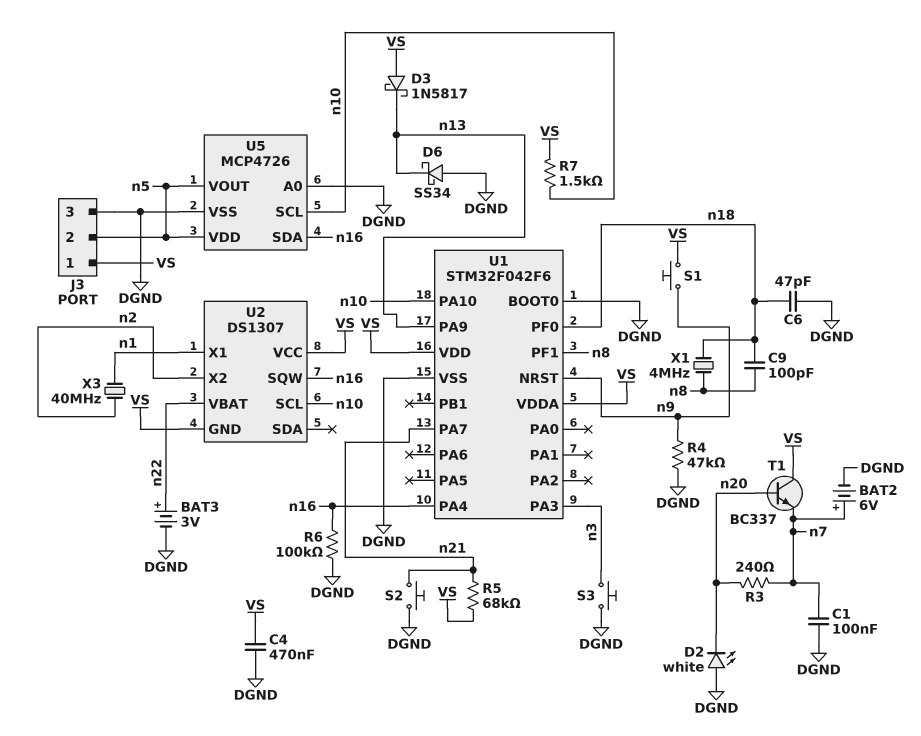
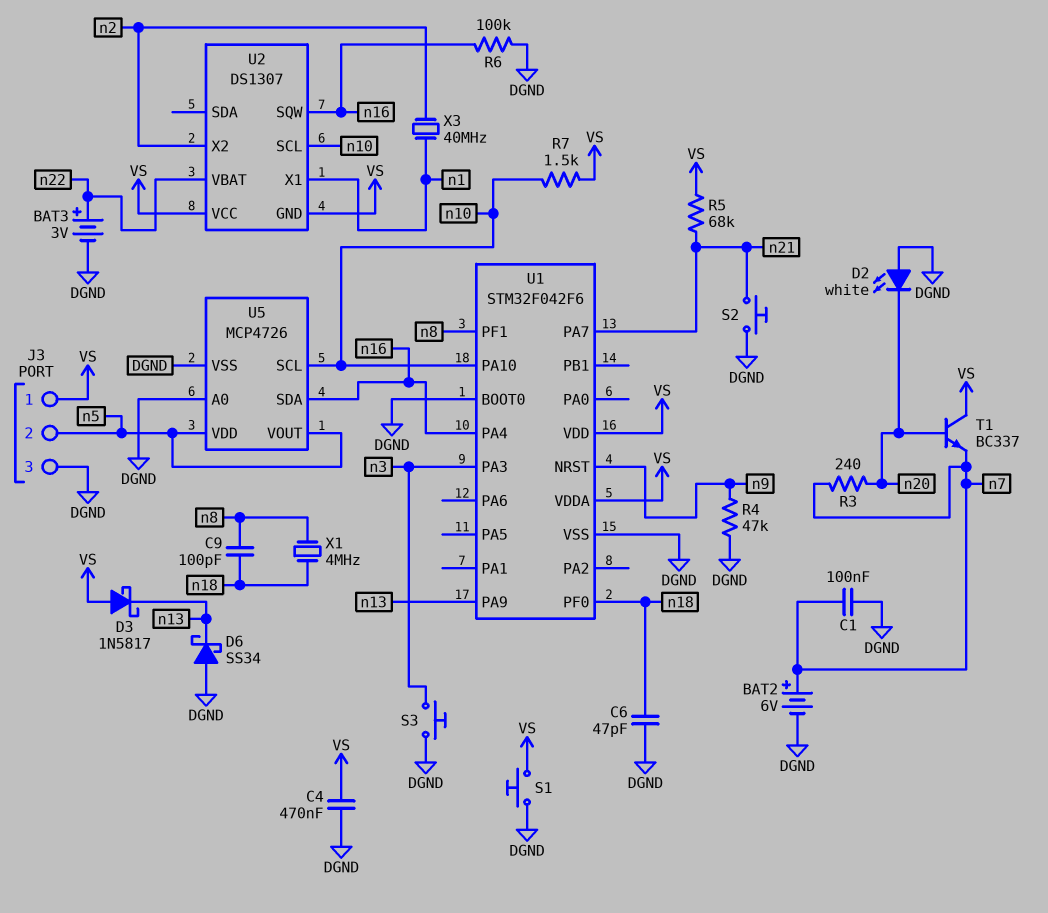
S1: button (VS, n9) -> button (DGND, VS)

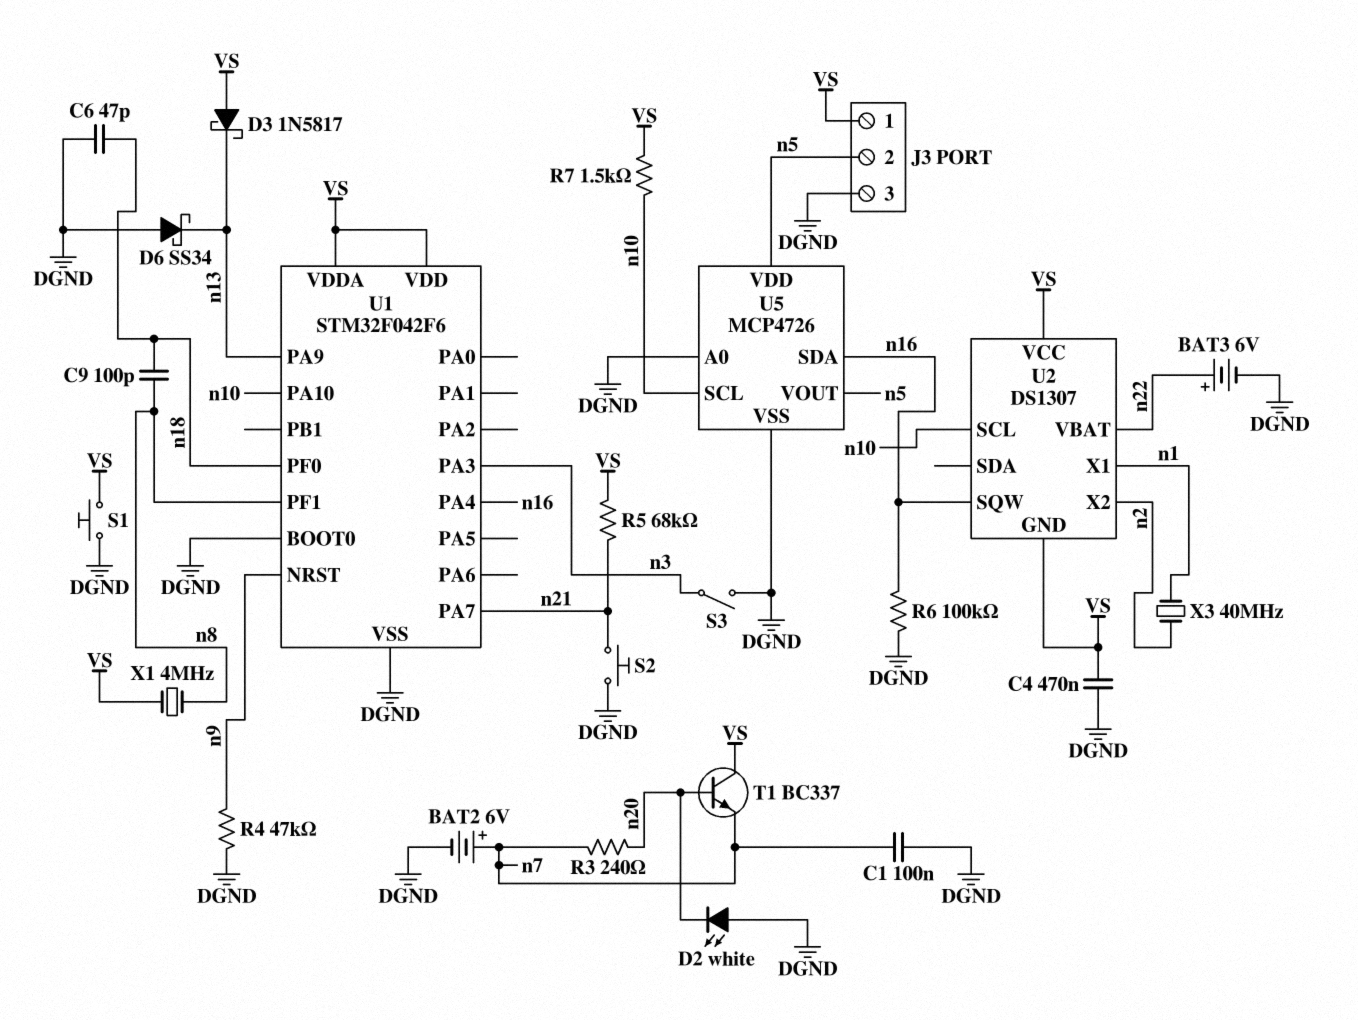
BAT3: 3V (plus n22, minus DGND) -> 6V (plus n22, minus DGND)
S3: button (DGND, n3) -> switch (DGND, n3)
X1: 4MHz (n8, n18) -> 4MHz (VS, n8)

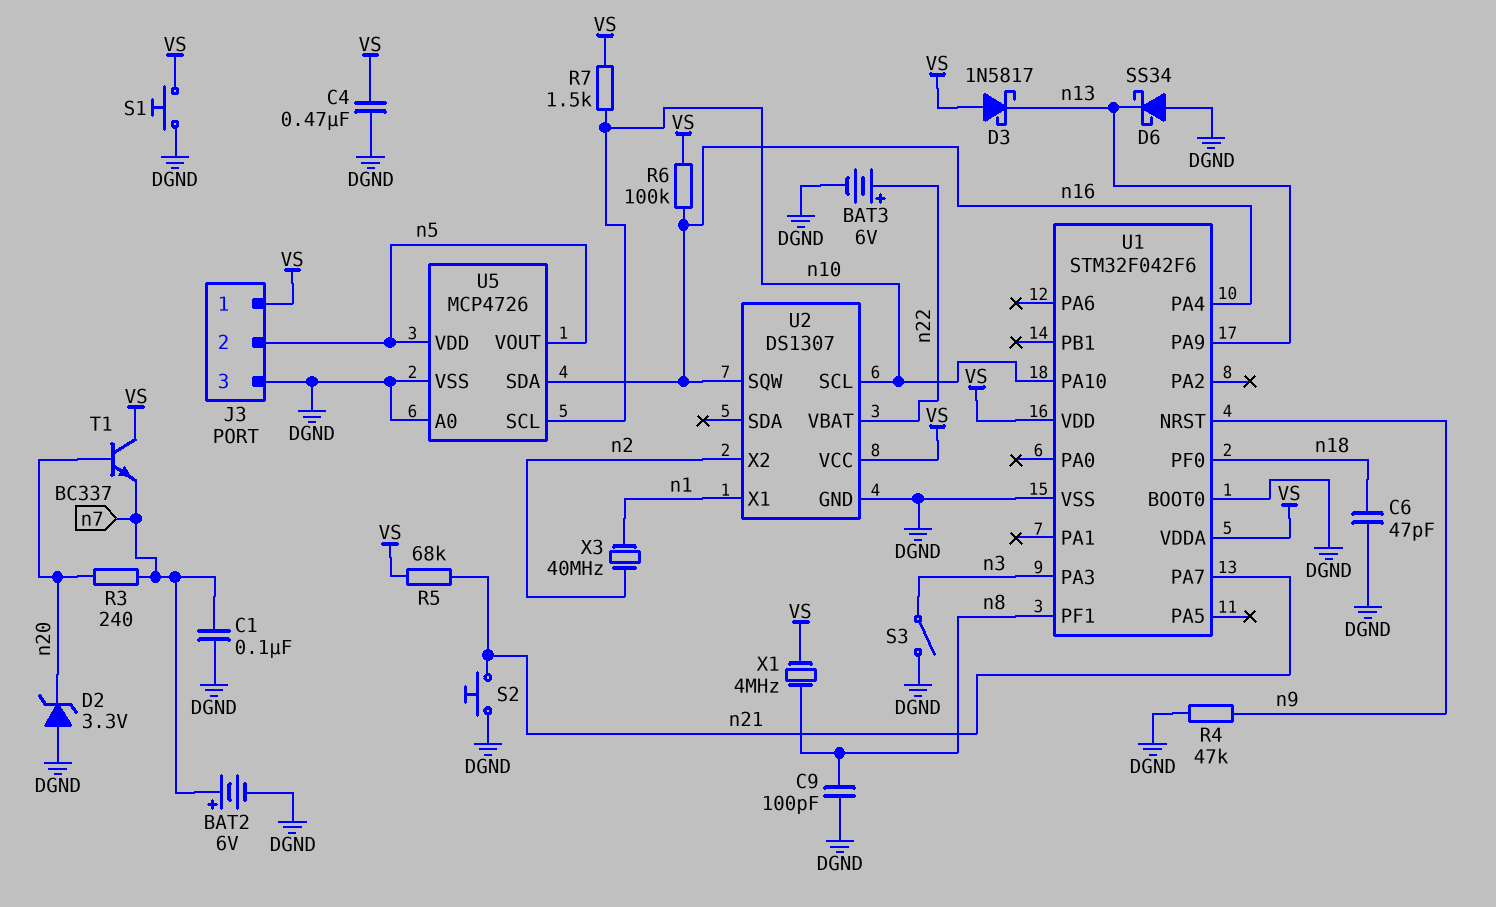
C9: 100pF (n8, n18) -> 100pF (DGND, n8)
D2: LED white (A DGND, K n20) -> zener 3.3V (A DGND, K n20)
R6: 100k (DGND, n16) -> 100k (VS, n16)
U2 pin GND: VS -> DGND

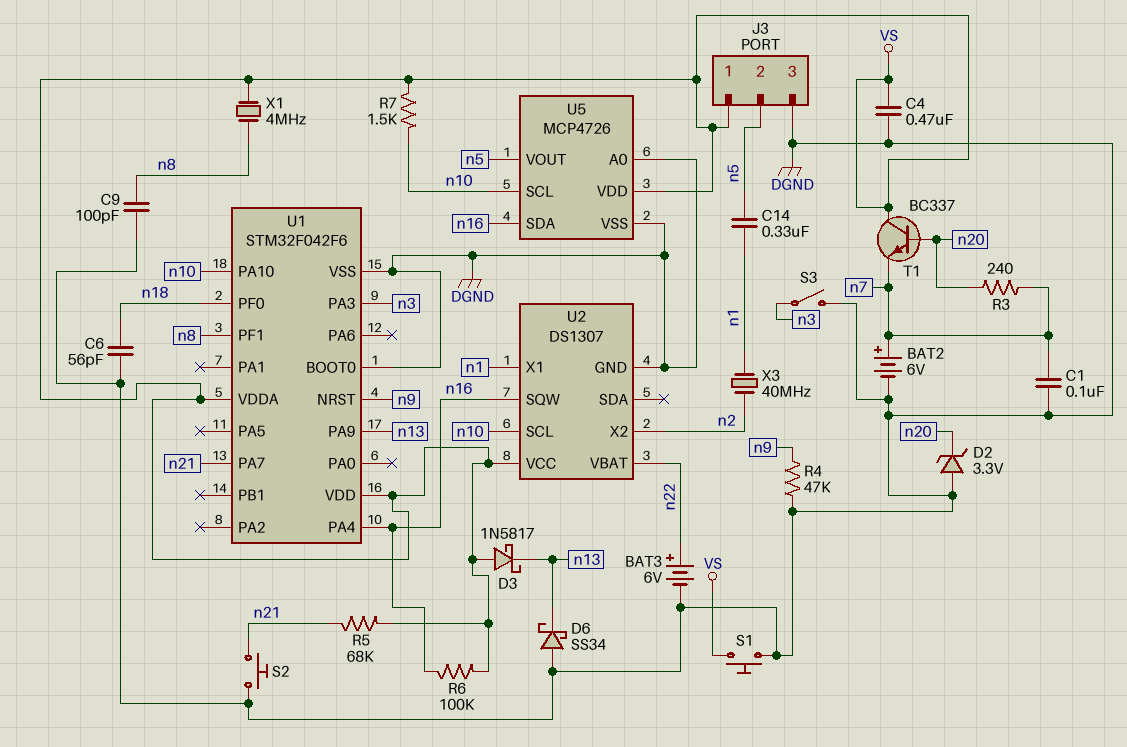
C6: 47pF (DGND, n18) -> 56pF (DGND, n18)
C14: none -> 330nF (n1, n5)
U5 pin VDD: n5 -> VS

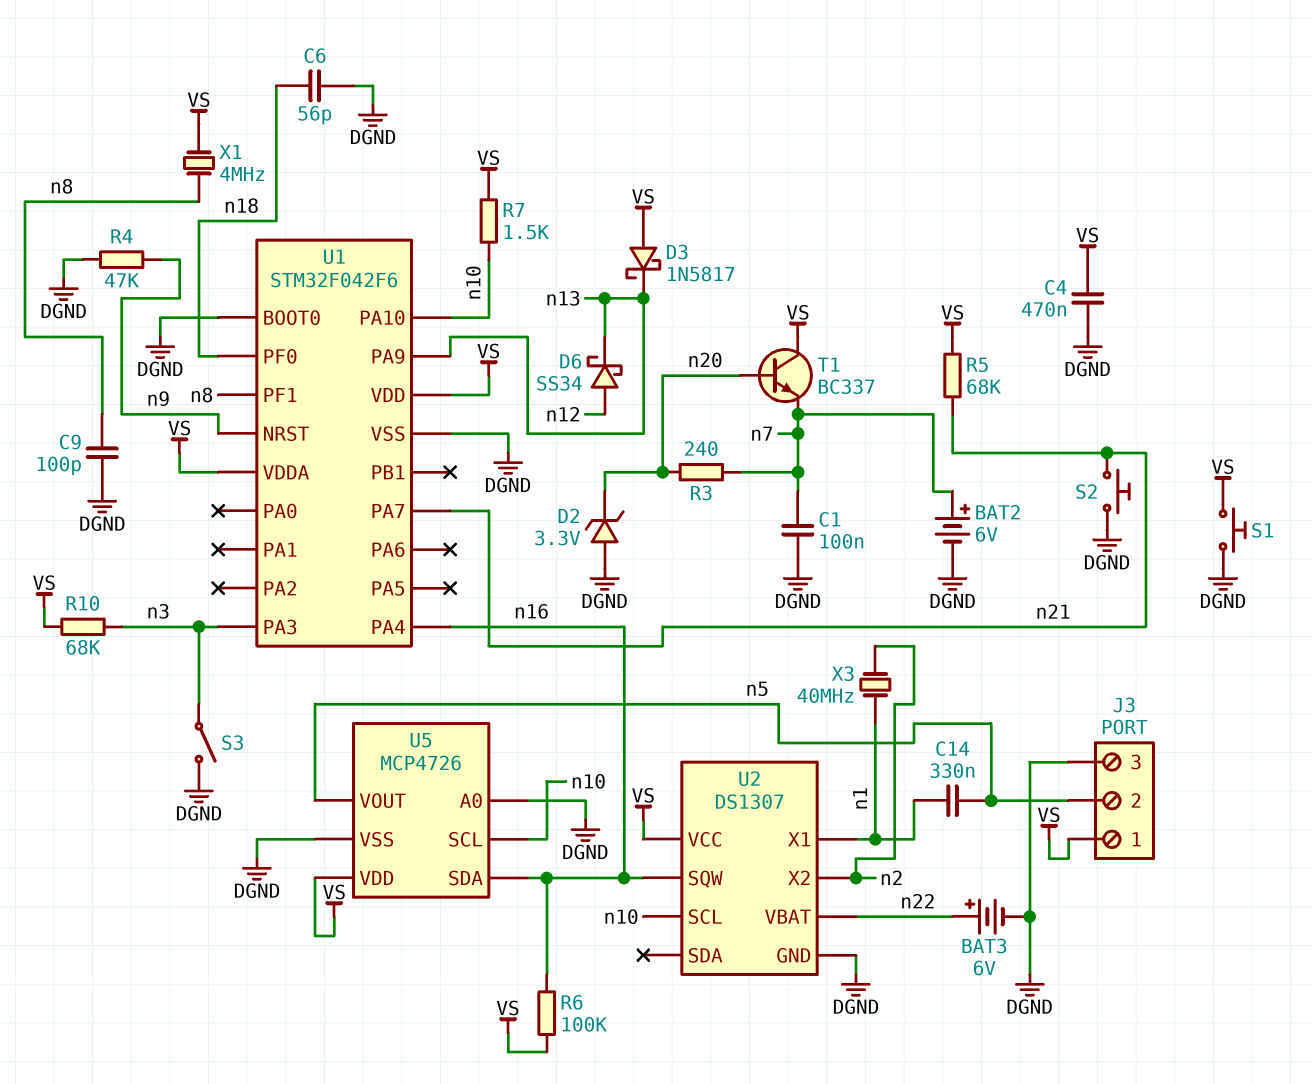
D6: schottky SS34 (A DGND, K n13) -> schottky SS34 (A n12, K n13)
R10: none -> 68k (VS, n3)

